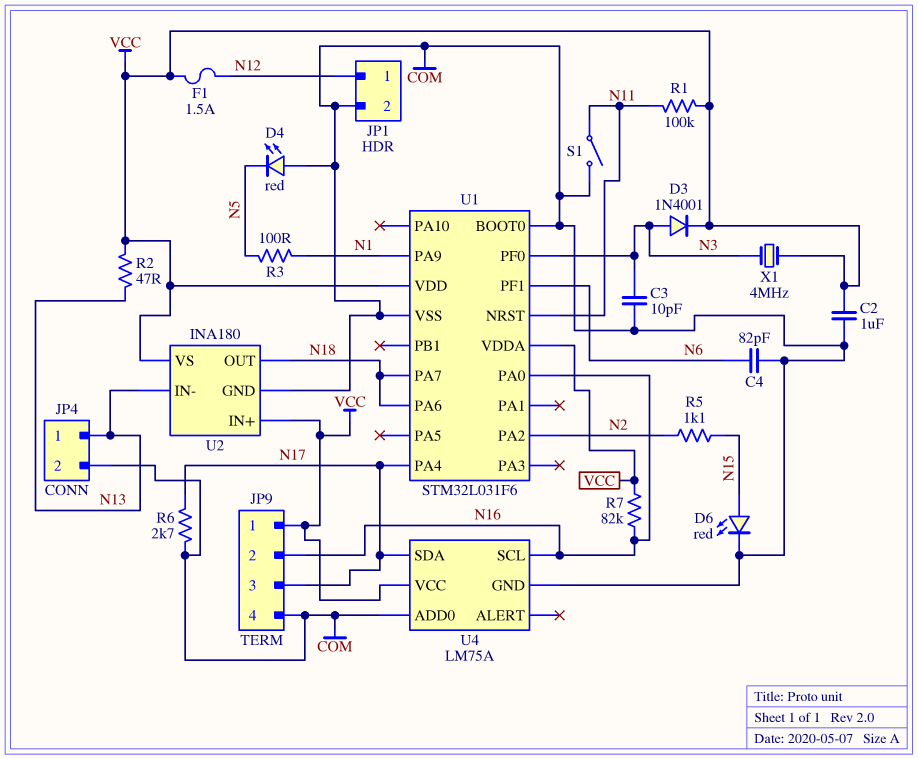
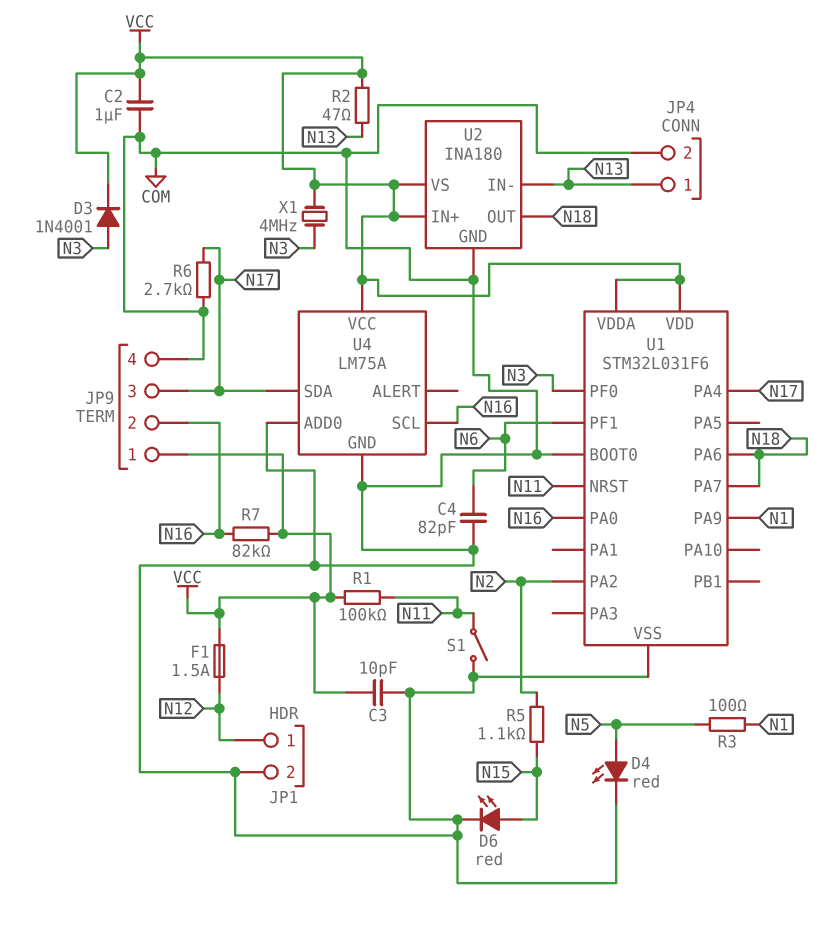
C3: 10pF (COM, N3) -> 10pF (COM, VCC)
D4: LED red (A COM, K N5) -> LED red (A N5, K COM)

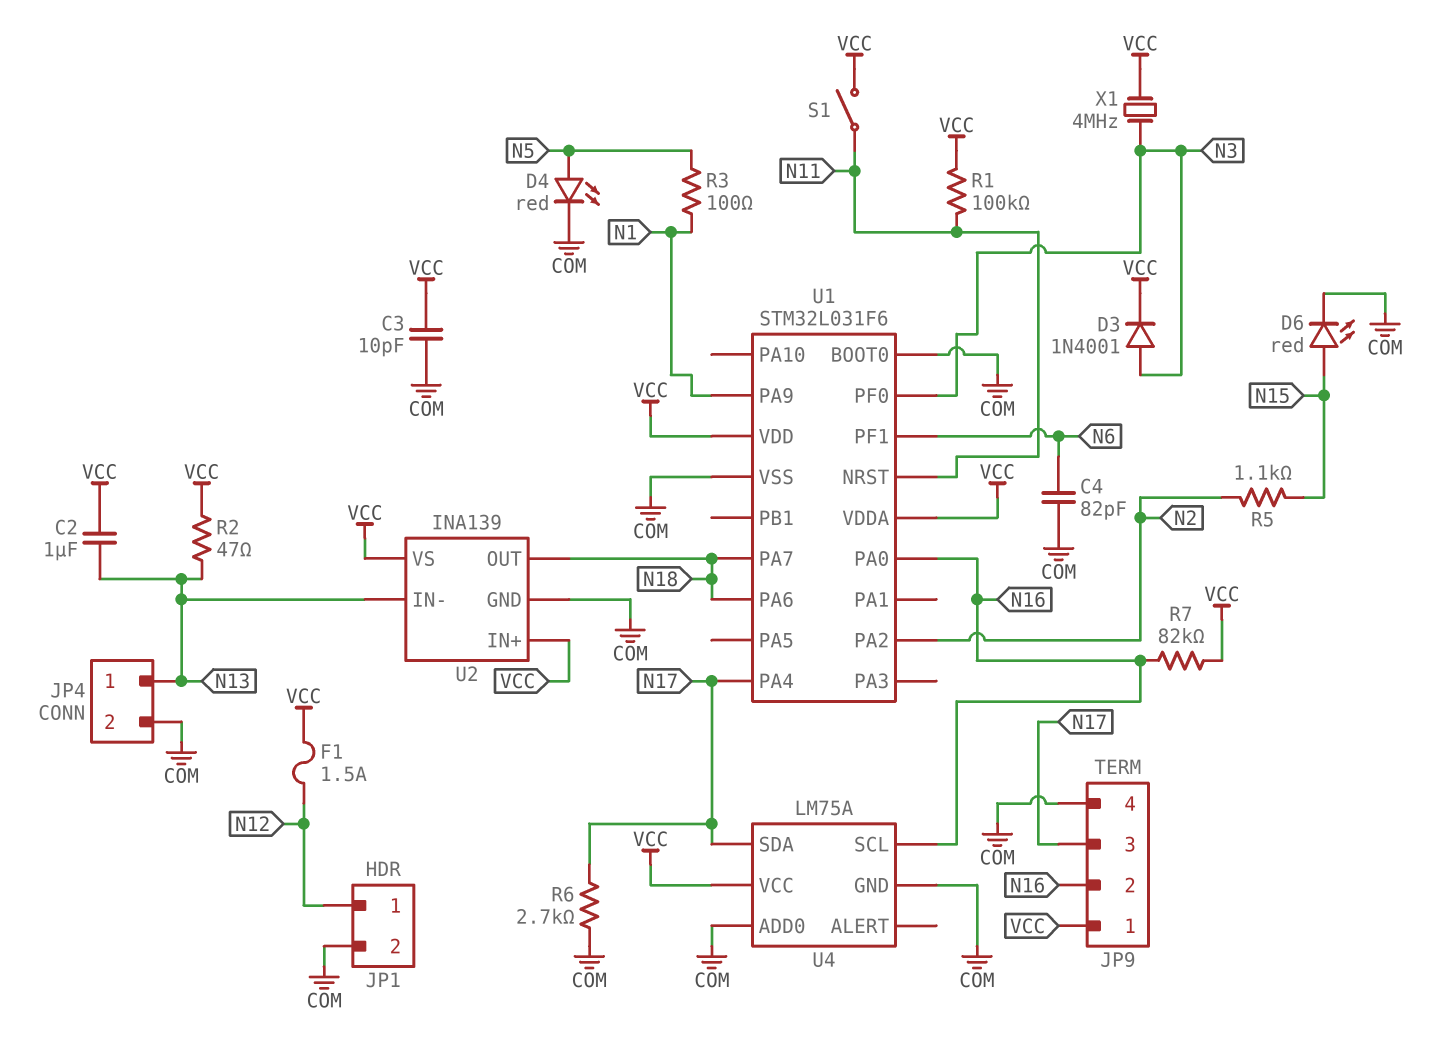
C2: 1uF (COM, VCC) -> 1uF (N13, VCC)
S1: switch (COM, N11) -> switch (N11, VCC)
U2: INA180 -> INA139

